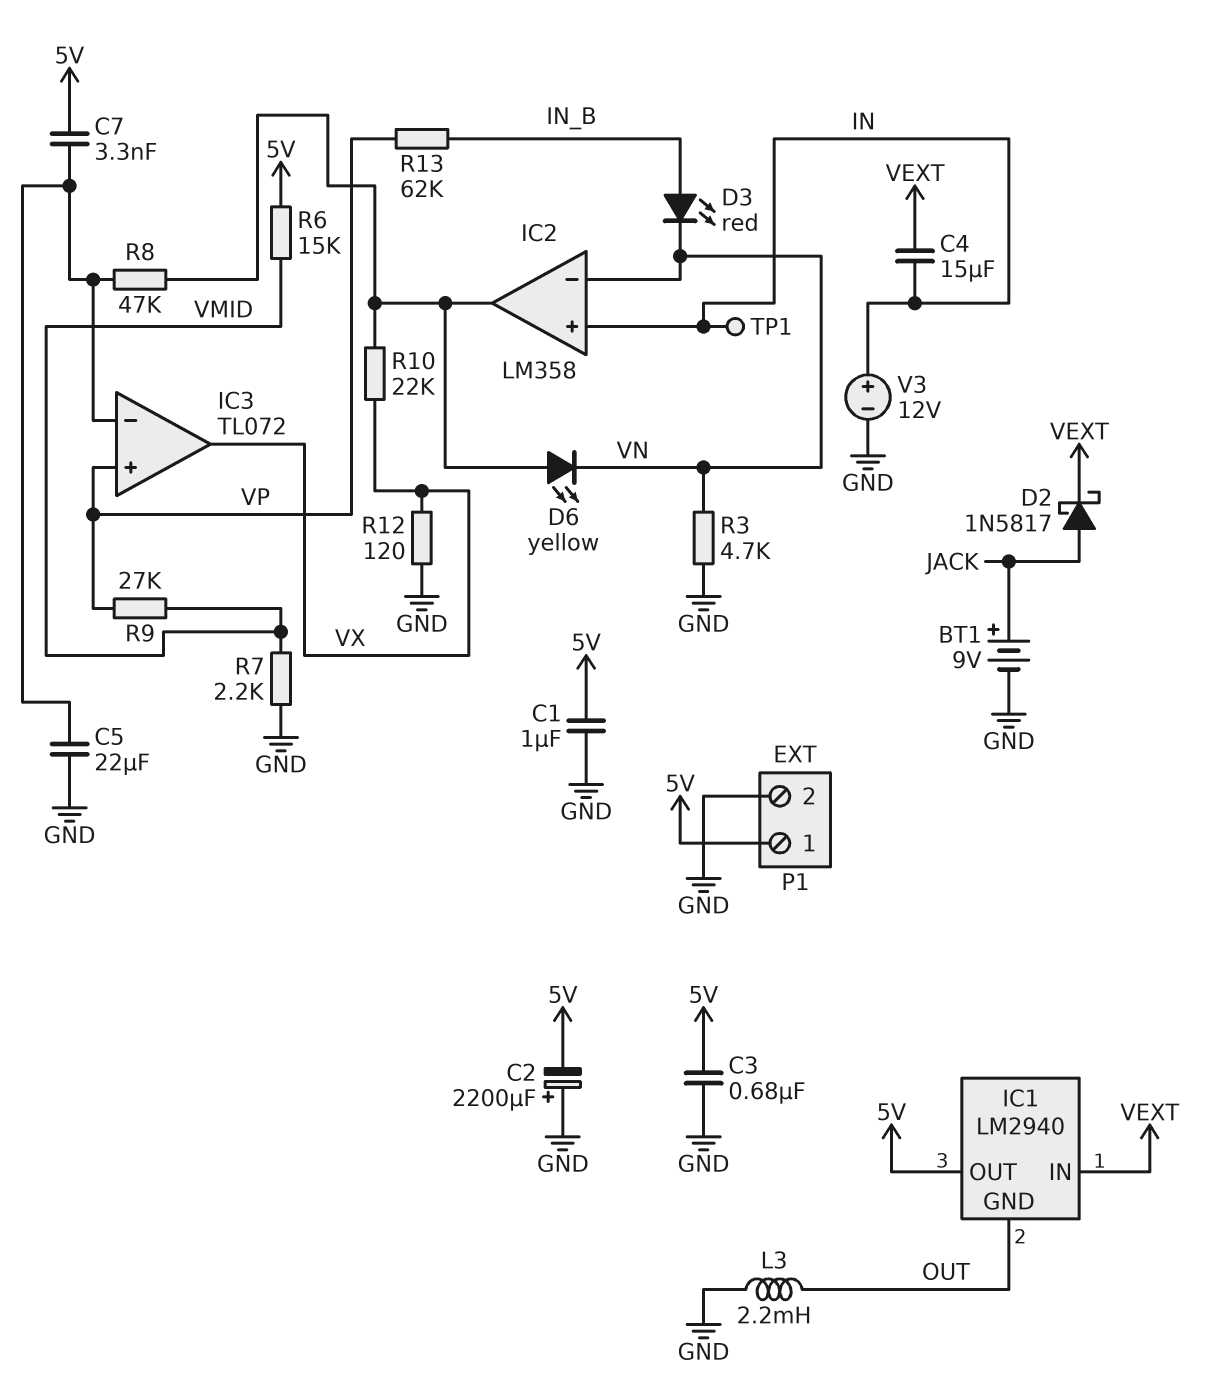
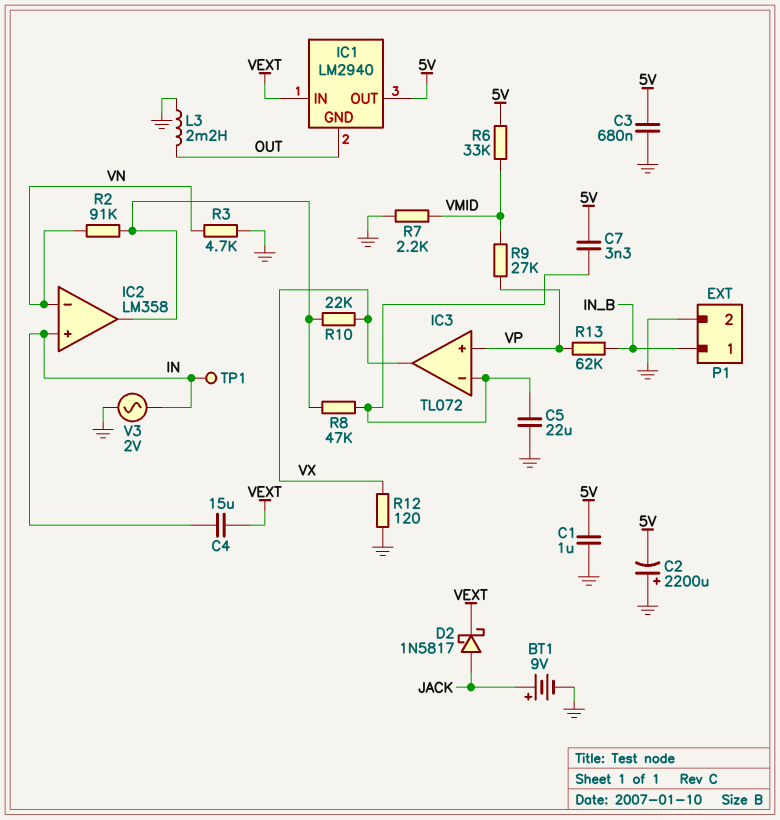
D3: LED red (A IN_B, K VN) -> none
D6: LED yellow (A IC2/out, K VN) -> none
P1 pin 1: 5V -> IN_B
R2: none -> 91k (IC2/out, VN)
R6: 15k (5V, VMID) -> 33k (5V, VMID)
V3: 12V (plus IN, minus GND) -> AC 2V (GND, IN)

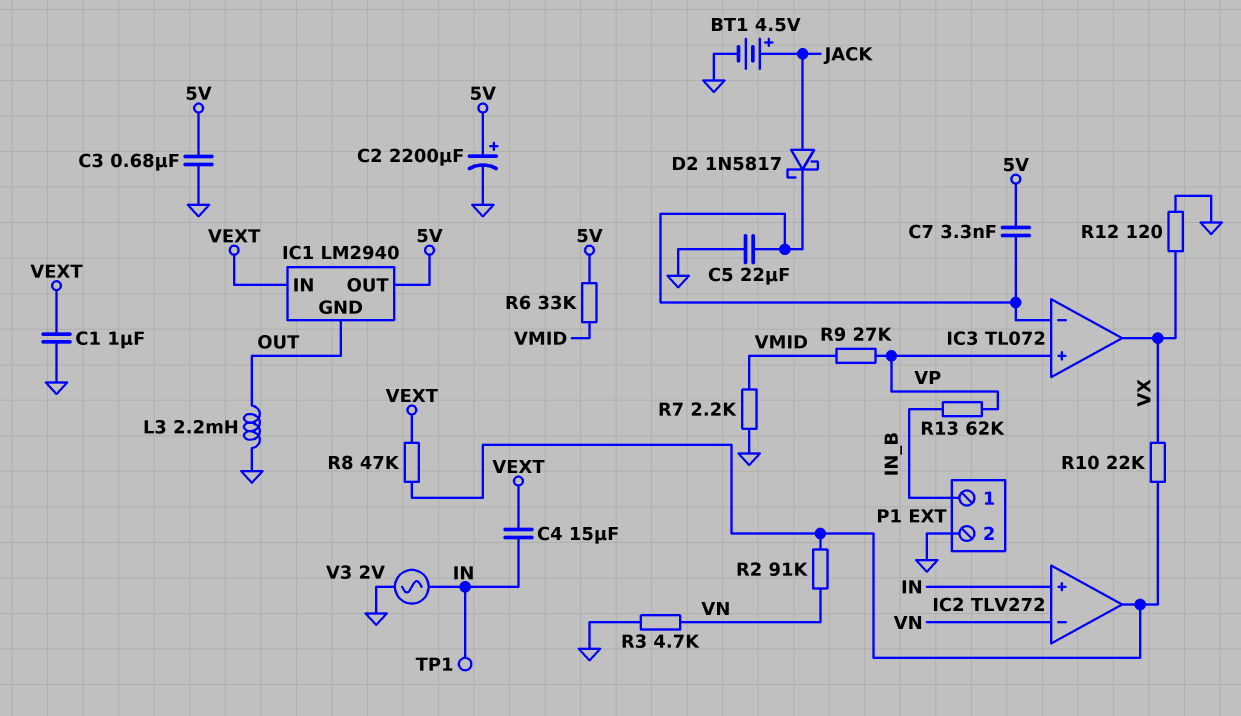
BT1: 9V (plus JACK, minus GND) -> 4.5V (plus JACK, minus GND)
C1: 1uF (5V, GND) -> 1uF (GND, VEXT)
C2: 2200uF (plus GND, minus 5V) -> 2200uF (plus 5V, minus GND)
D2: schottky 1N5817 (A JACK, K VEXT) -> schottky 1N5817 (A JACK, K IC3/in-)
IC2: LM358 -> TLV272
R8: 47k (IC2/out, IC3/in-) -> 47k (IC2/out, VEXT)

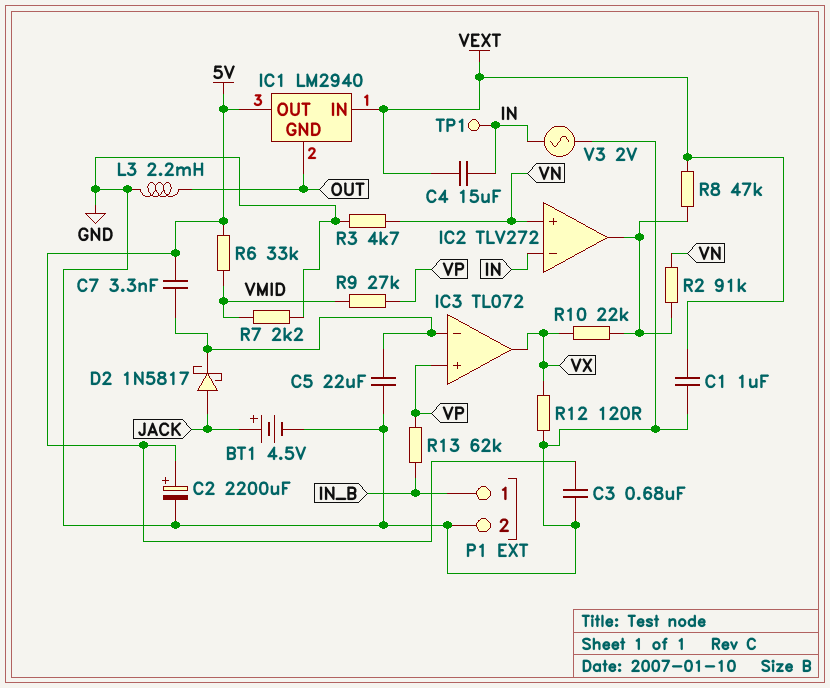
IC2 pin in+: IN -> VN
IC2 pin in-: VN -> IN

